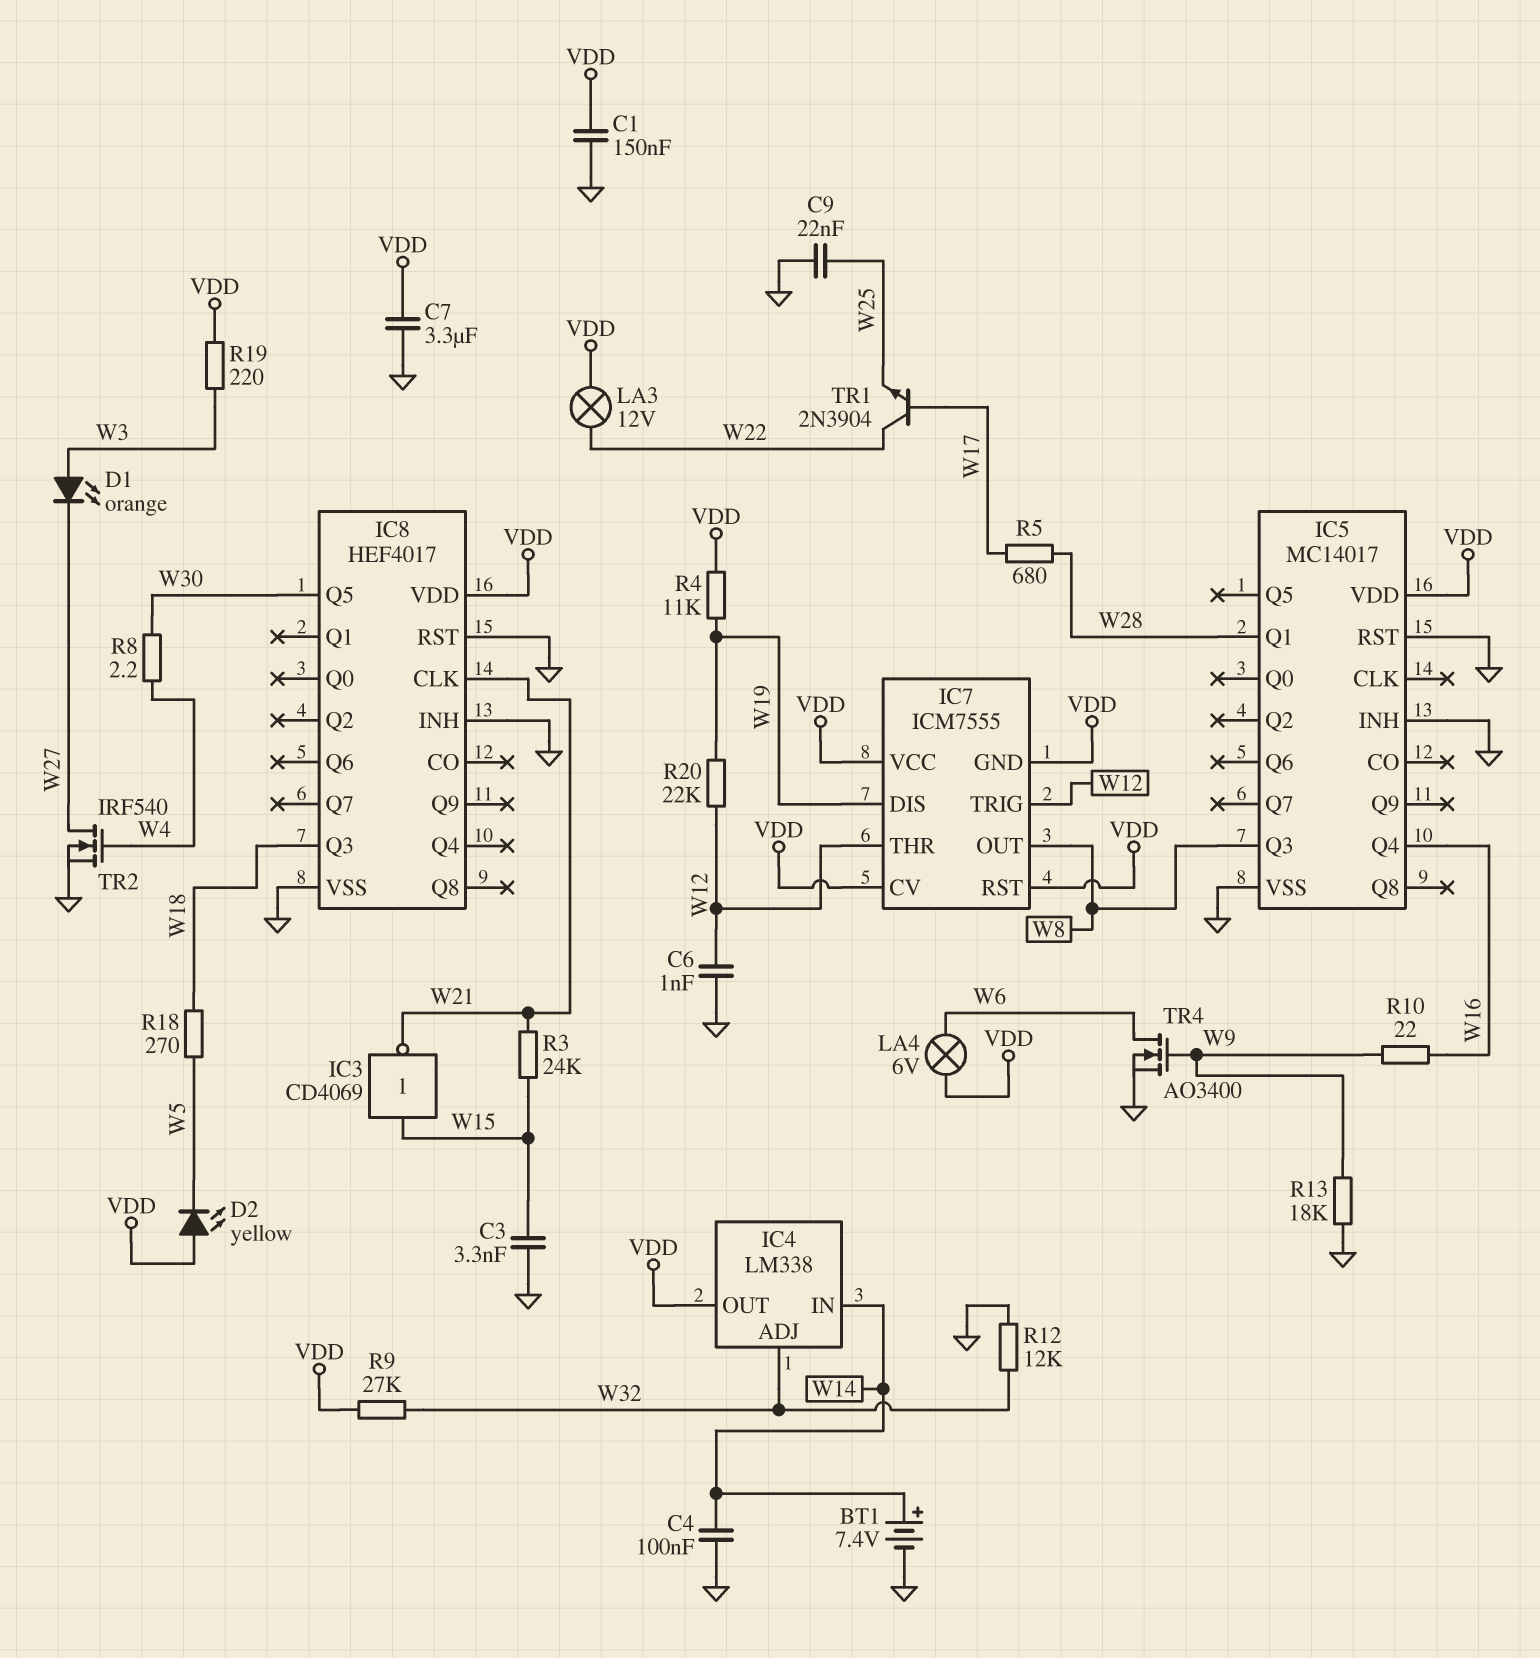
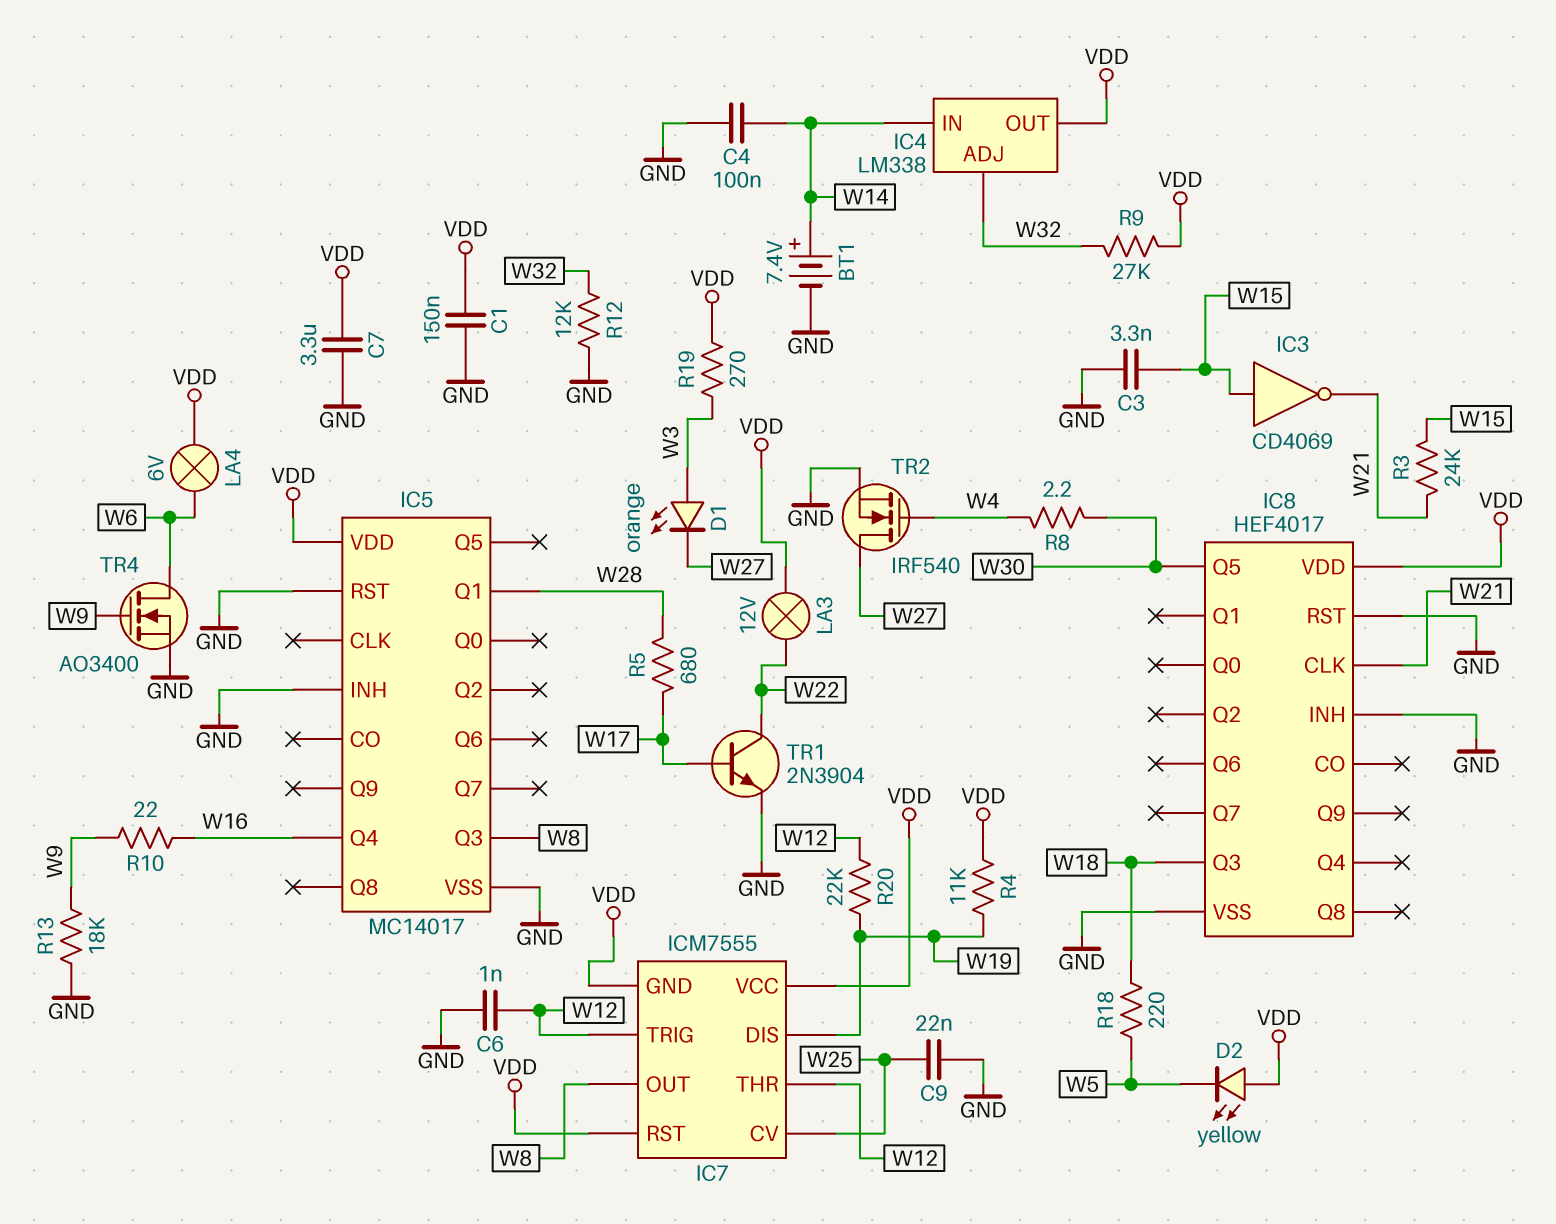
IC7 pin CV: VDD -> W25
R18: 270 (W5, W18) -> 220 (W5, W18)
R19: 220 (VDD, W3) -> 270 (VDD, W3)
TR1: NPN 2N3904 (B W17, C W22, E W25) -> NPN 2N3904 (B W17, C W22, E GND)

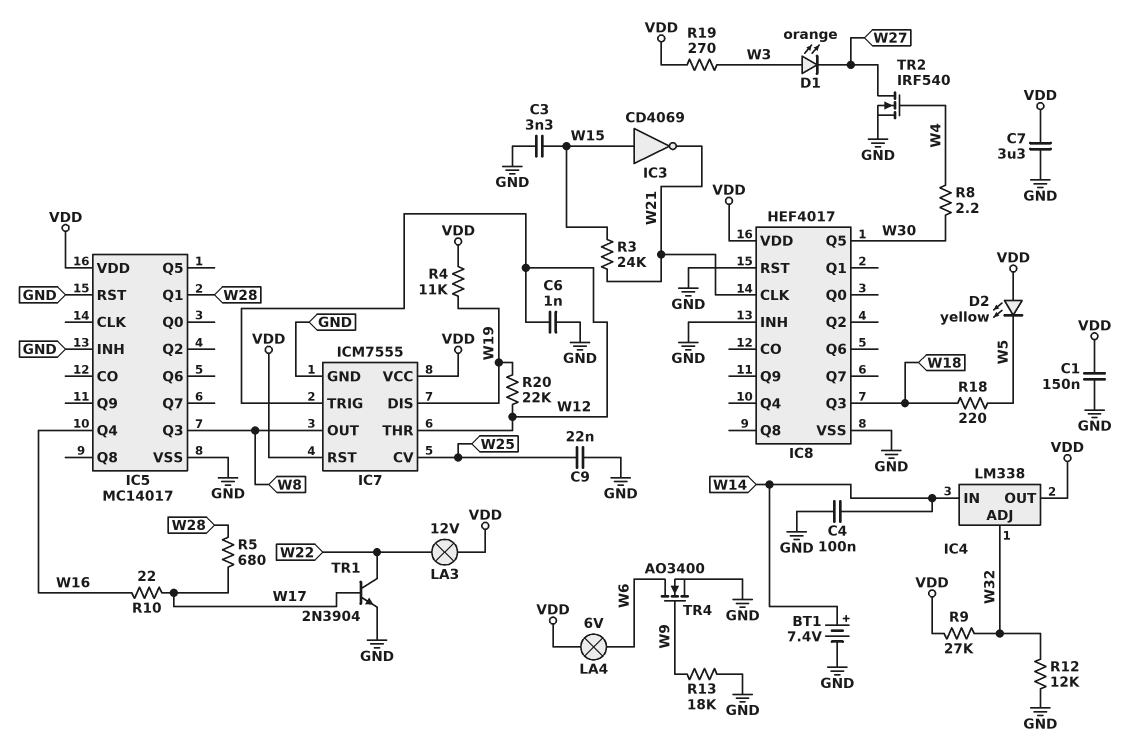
IC7 pin GND: VDD -> GND
R10: 22 (W9, W16) -> 22 (W16, W17)

